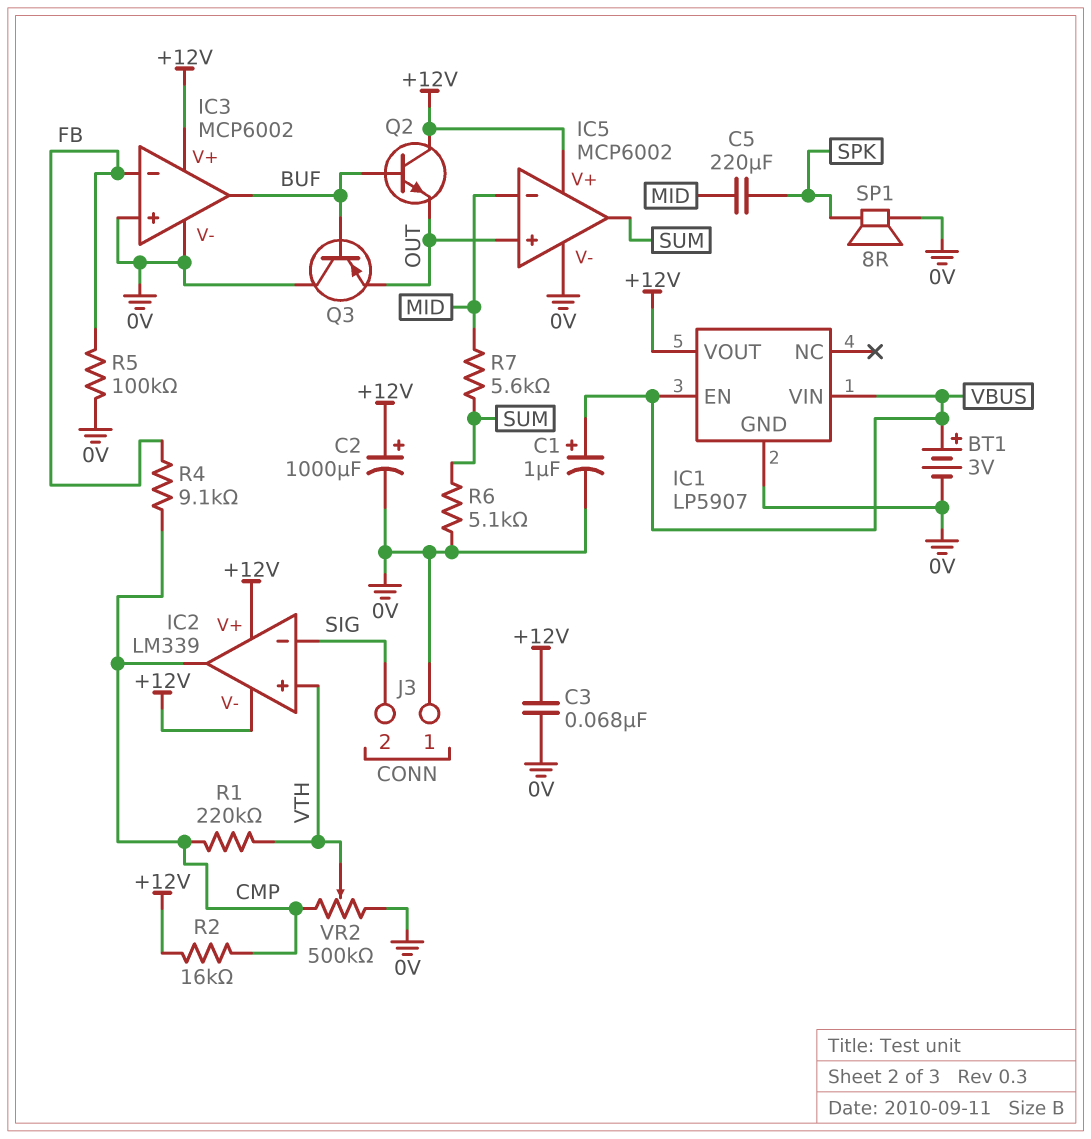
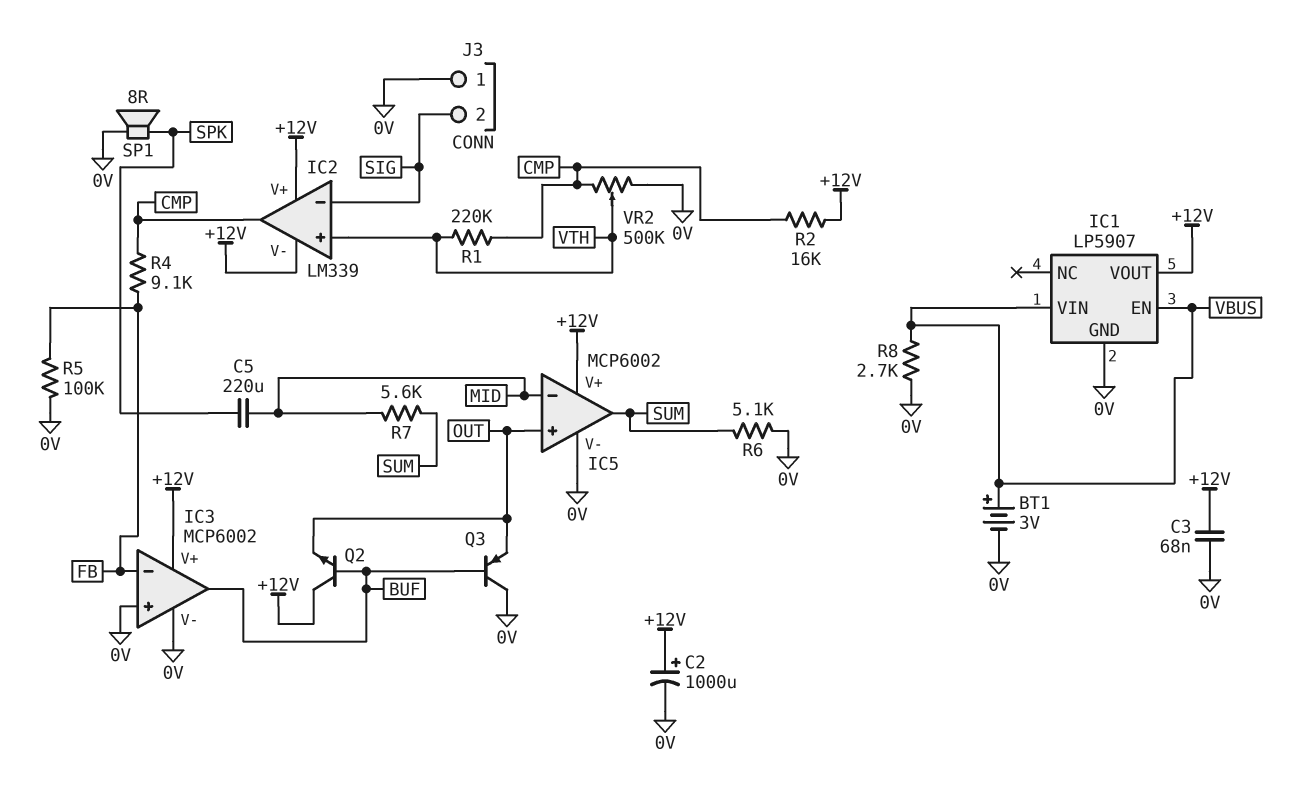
C1: 1uF (plus VBUS, minus 0V) -> none
R8: none -> 2.7k (0V, VBUS)

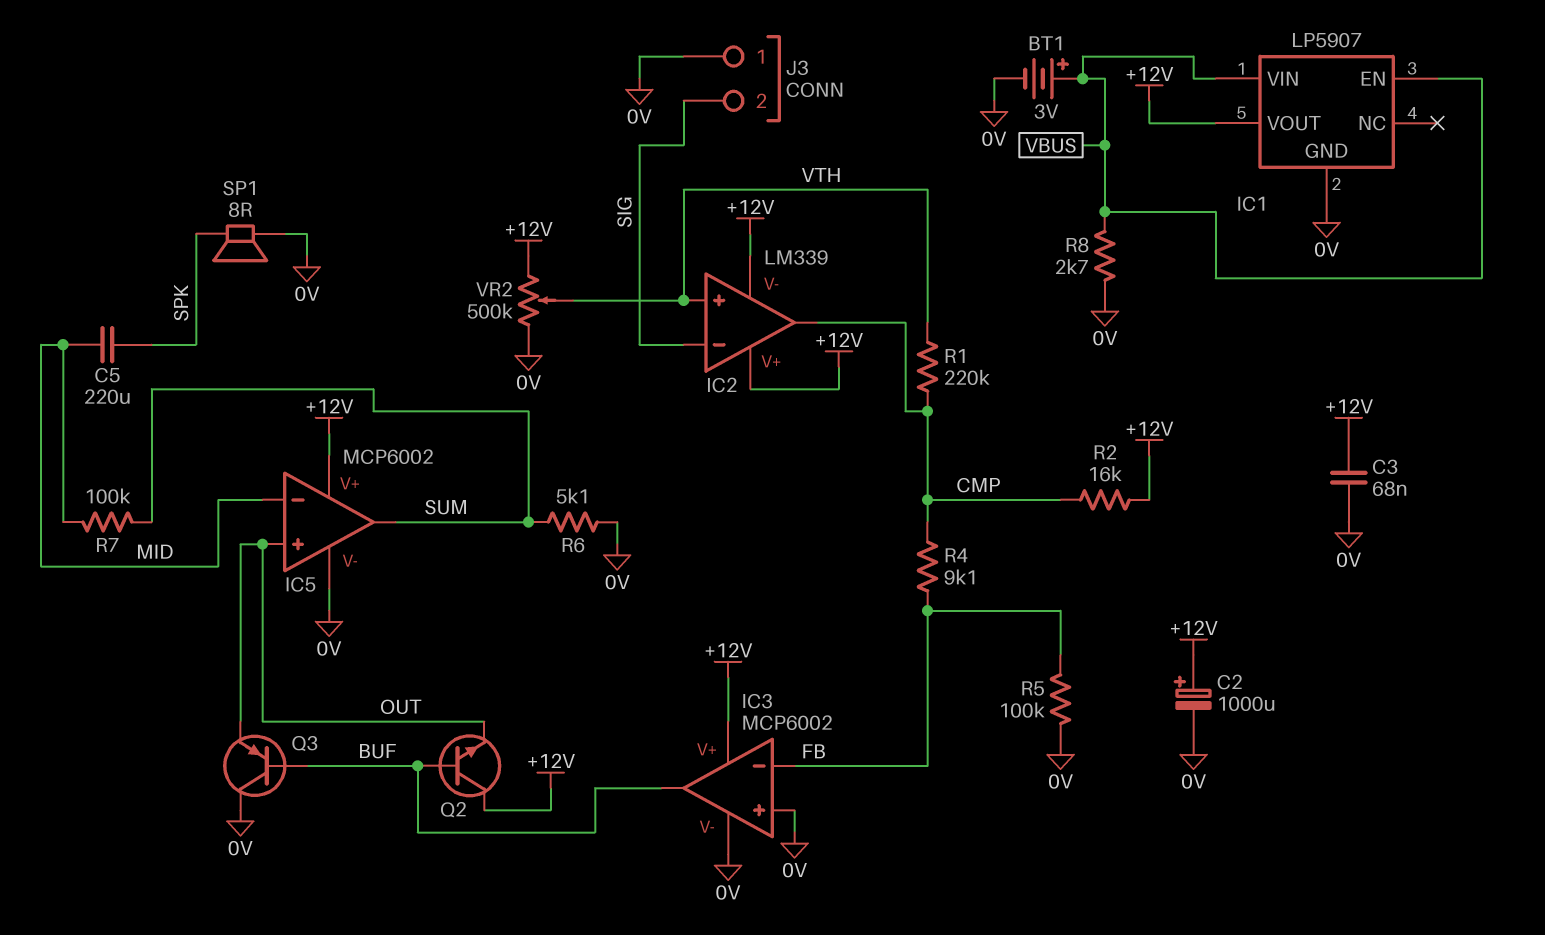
R7: 5.6k (MID, SUM) -> 100k (MID, SUM)
VR2: 500k (0V, CMP, wiper VTH) -> 500k (+12V, 0V, wiper VTH)

